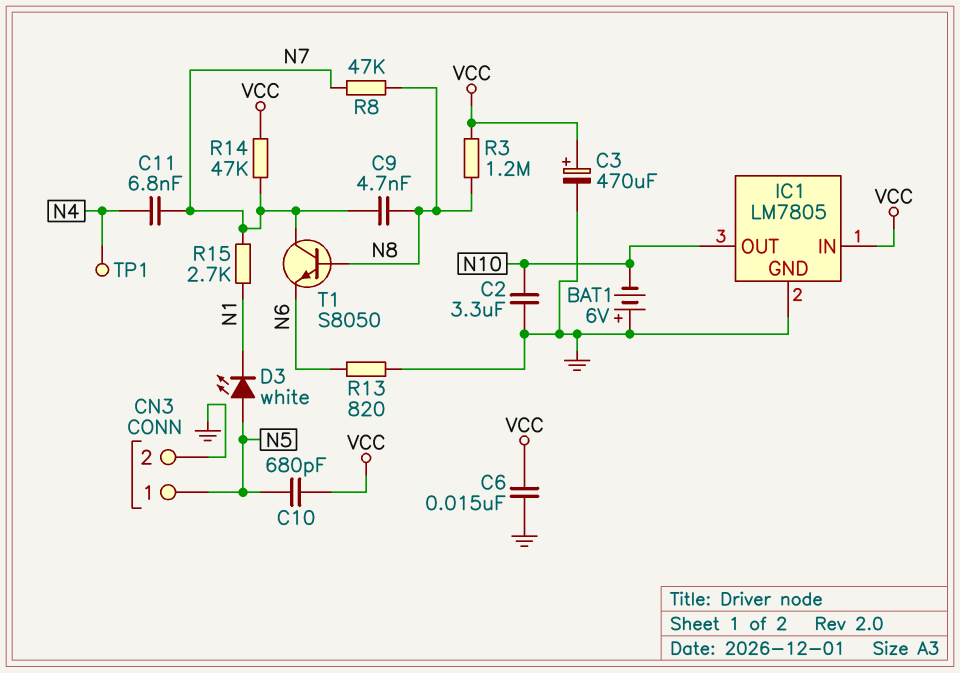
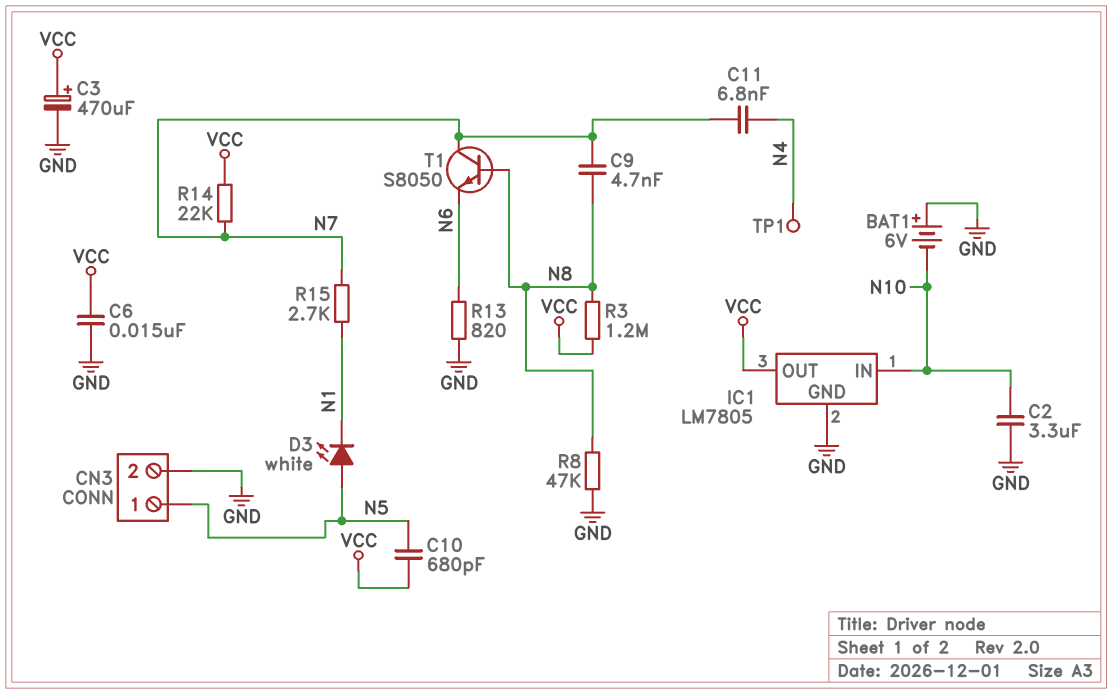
IC1 pin IN: VCC -> N10
IC1 pin OUT: N10 -> VCC
R8: 47k (N7, N8) -> 47k (GND, N8)
R14: 47k (N7, VCC) -> 22k (N7, VCC)

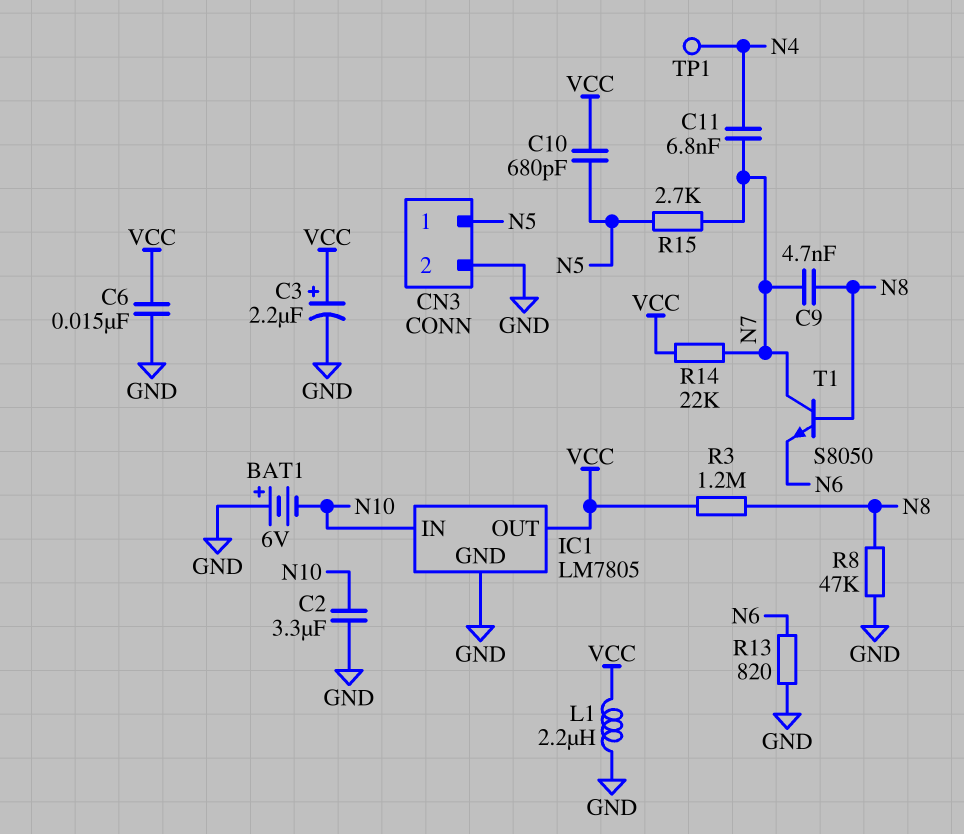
C3: 470uF (plus VCC, minus GND) -> 2.2uF (plus VCC, minus GND)
D3: LED white (A N5, K N1) -> none
L1: none -> 2.2uH (GND, VCC)
R15: 2.7k (N1, N7) -> 2.7k (N5, N7)

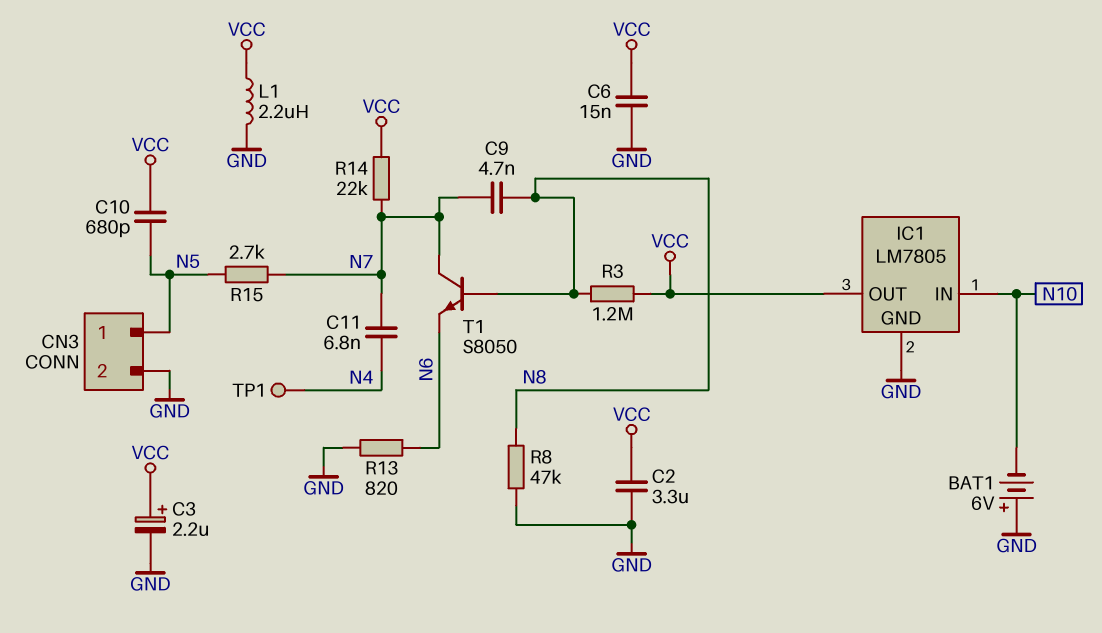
C2: 3.3uF (GND, N10) -> 3.3uF (GND, VCC)

